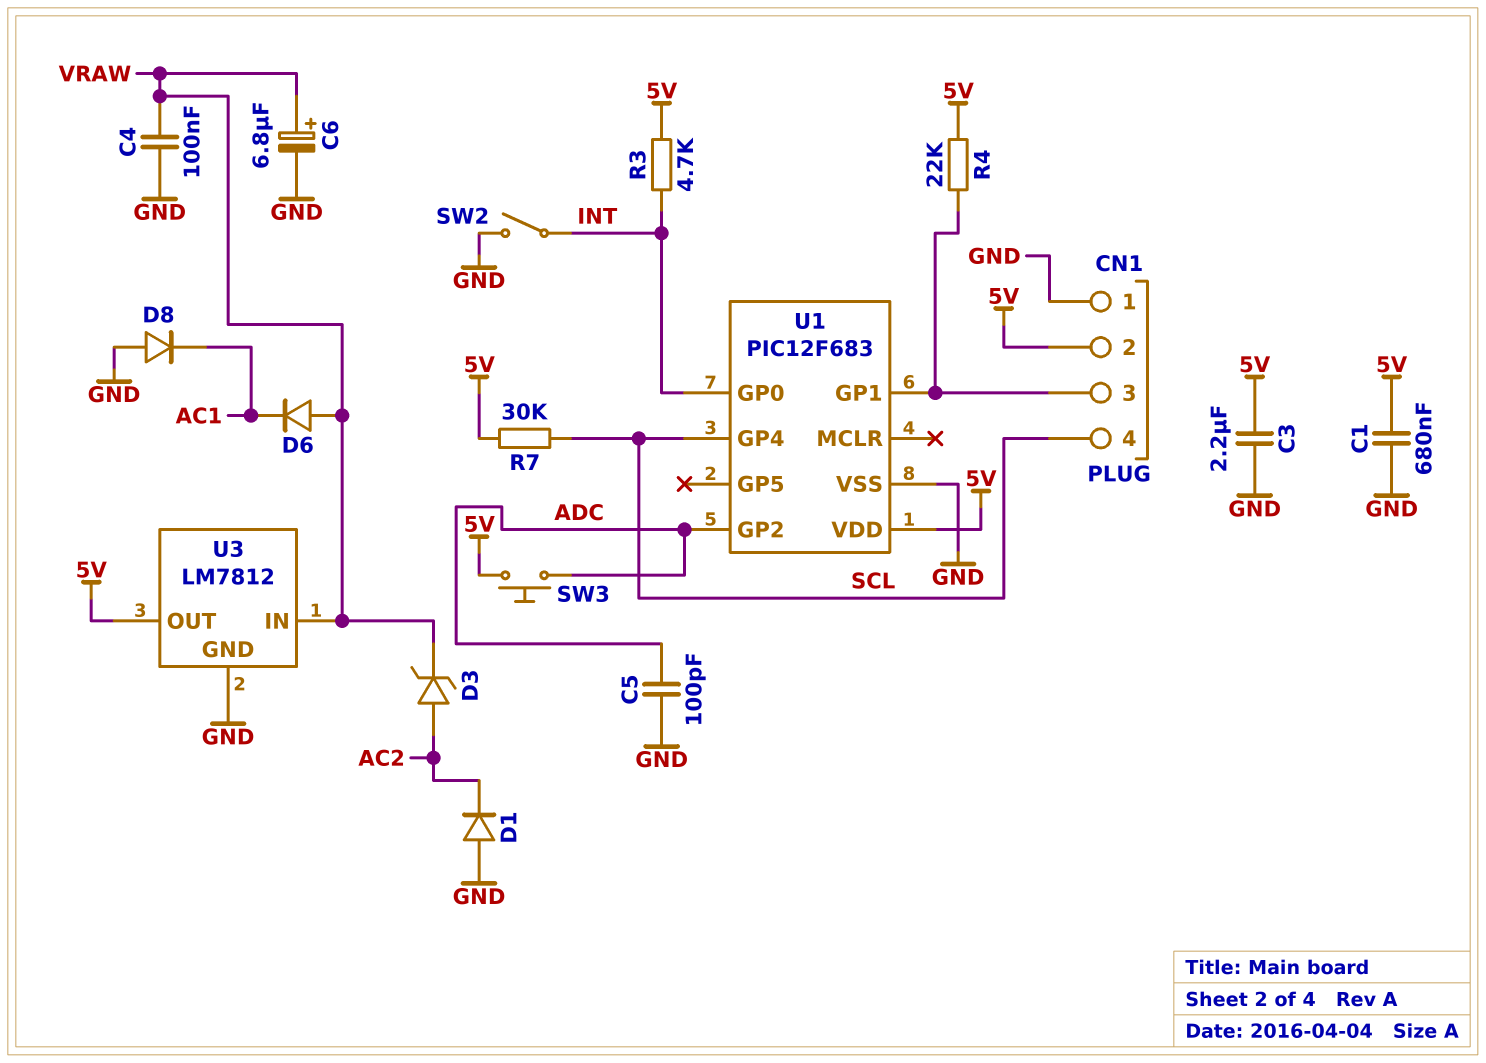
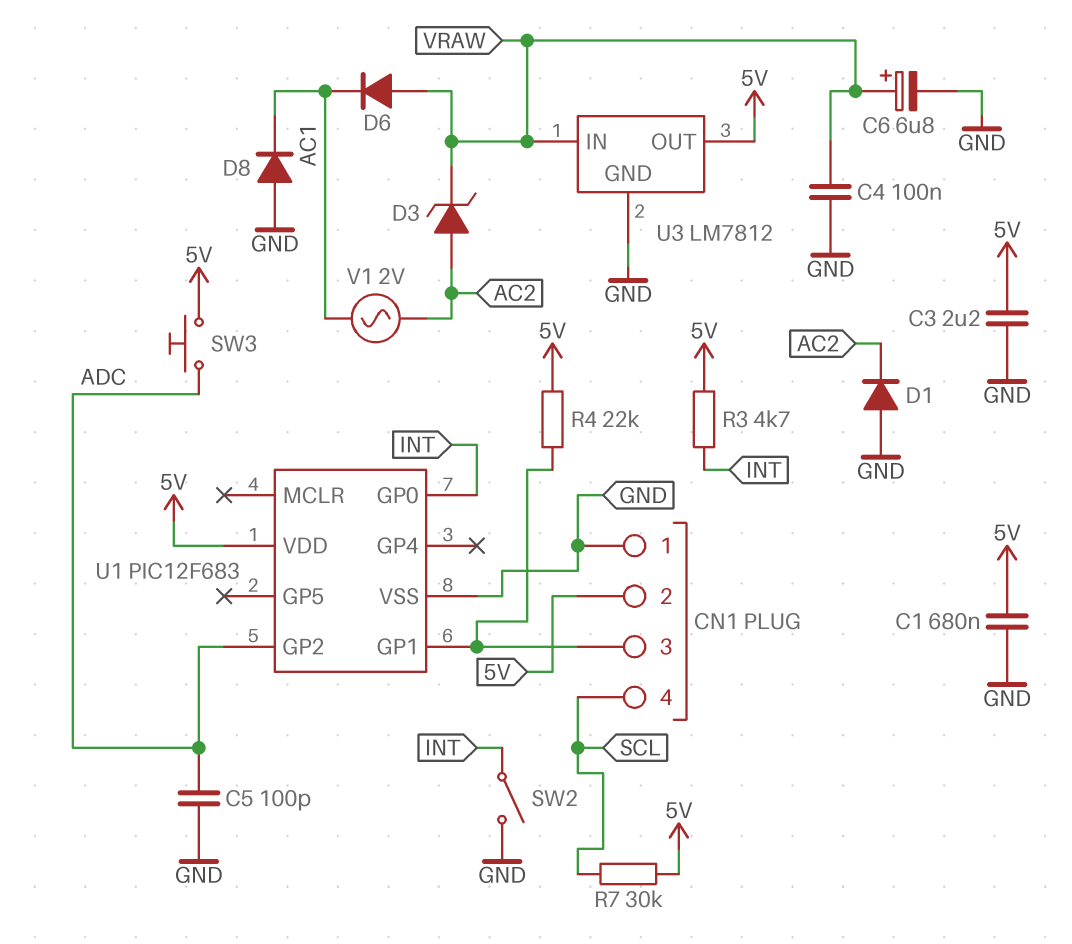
U1 pin GP4: SCL -> none
V1: none -> AC 2V (AC1, AC2)

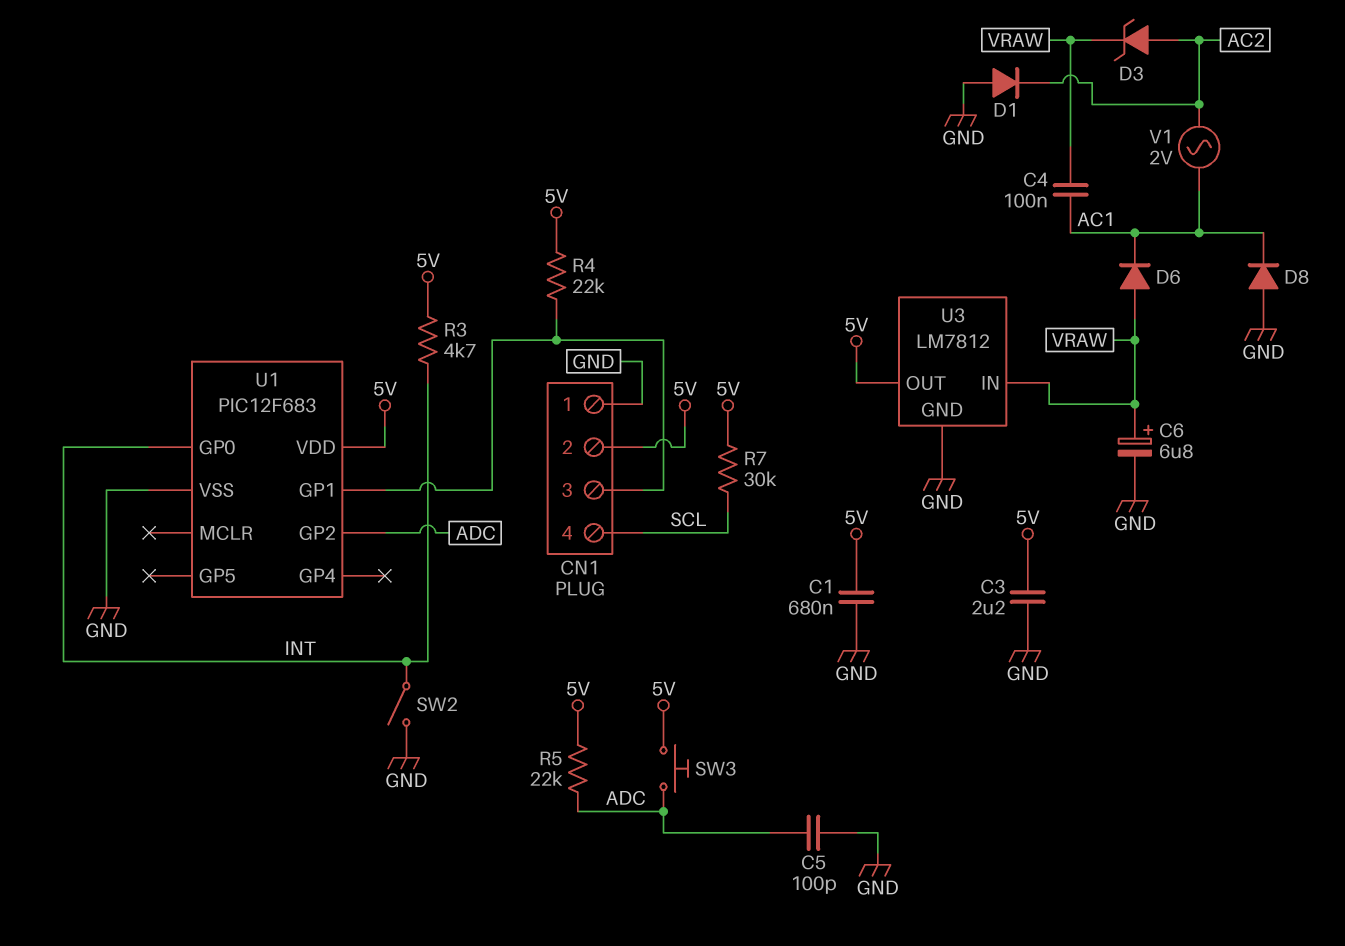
C4: 100nF (GND, VRAW) -> 100nF (AC1, VRAW)
R5: none -> 22k (5V, ADC)

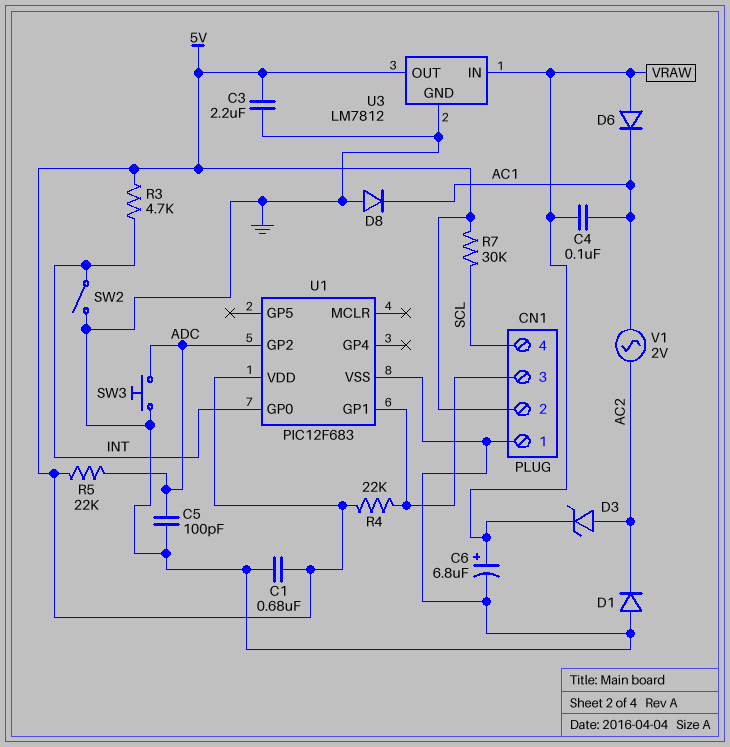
SW3: button (5V, ADC) -> button (ADC, GND)

